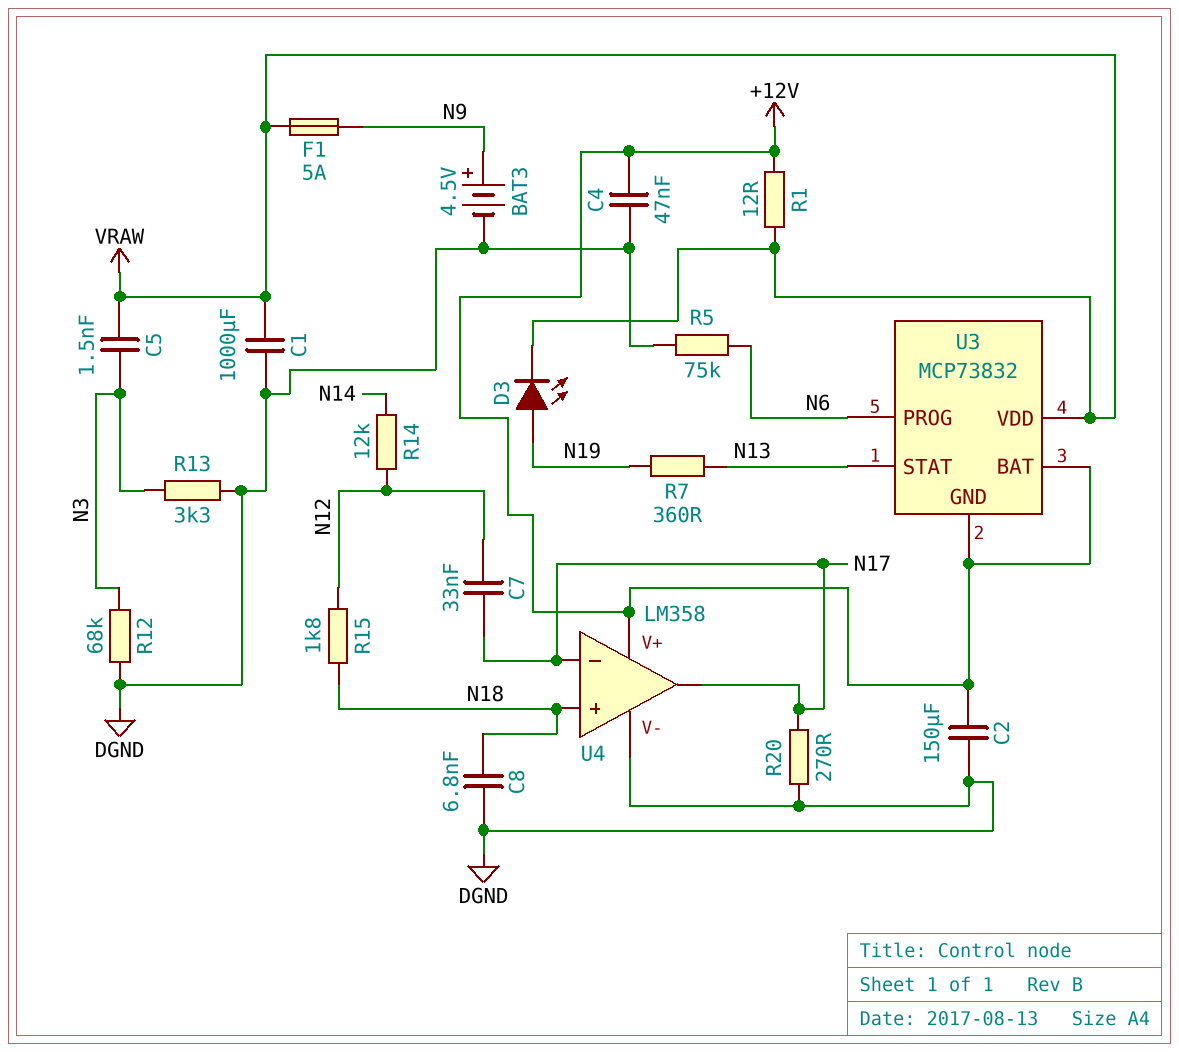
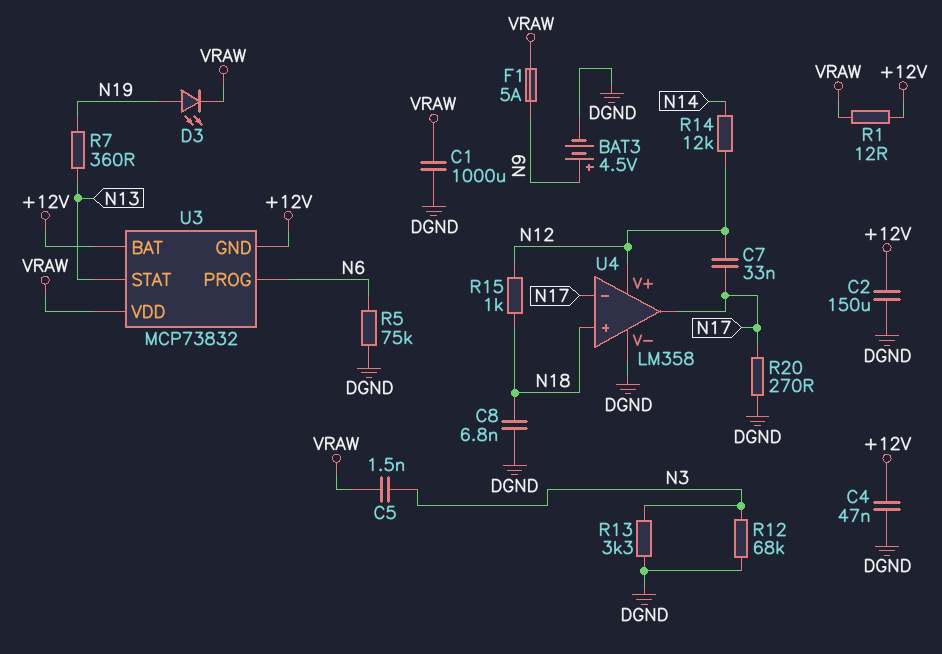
R15: 1.8k (N12, N18) -> 1k (N12, N18)
U4 pin V+: +12V -> N12

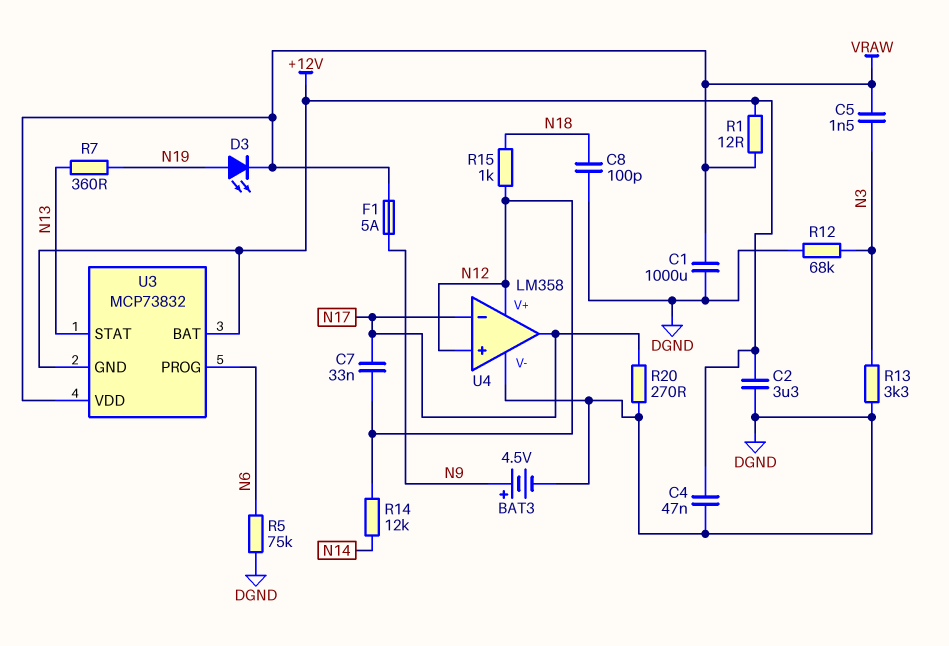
C2: 150uF (+12V, DGND) -> 3.3uF (+12V, DGND)
C8: 6.8nF (DGND, N18) -> 100pF (DGND, N18)
U4 pin in+: N18 -> N12

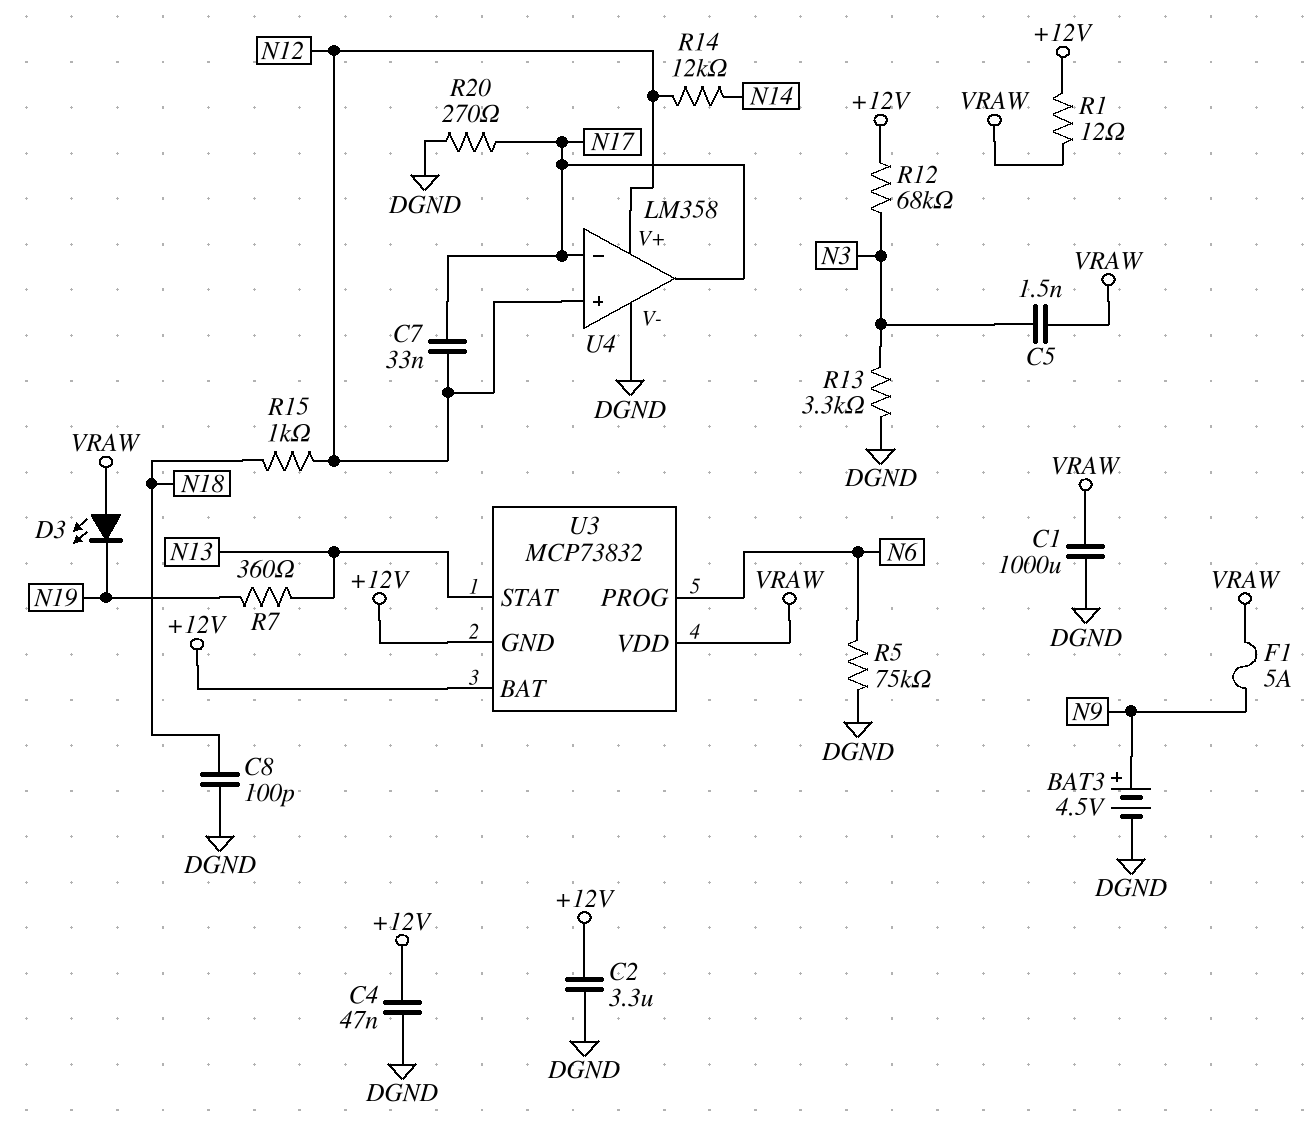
D3: LED (A N19, K VRAW) -> LED (A VRAW, K N19)
R12: 68k (DGND, N3) -> 68k (+12V, N3)

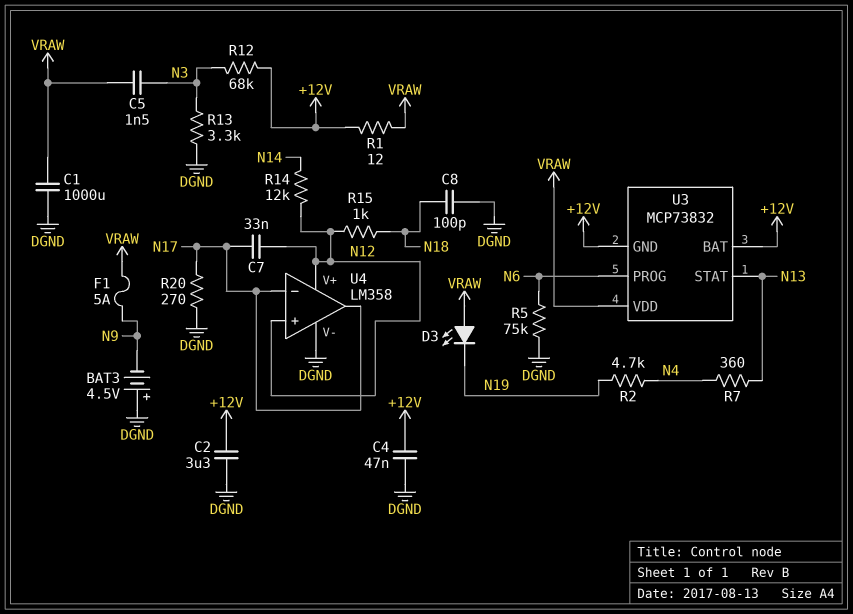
BAT3: 4.5V (plus N9, minus DGND) -> 4.5V (plus DGND, minus N9)
R2: none -> 4.7k (N4, N19)
R7: 360 (N13, N19) -> 360 (N4, N13)

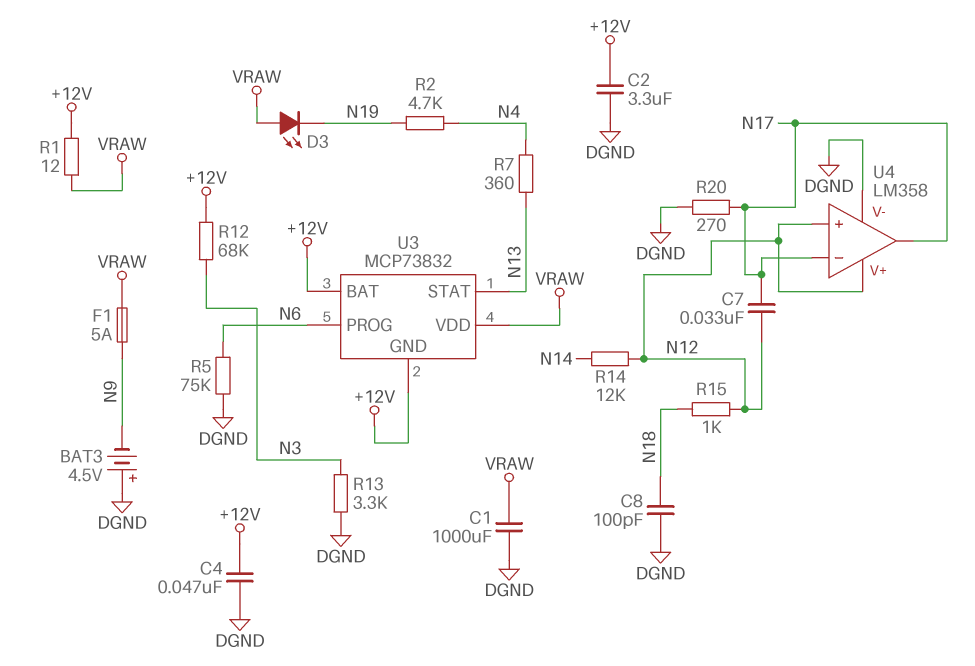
C5: 1.5nF (N3, VRAW) -> none

